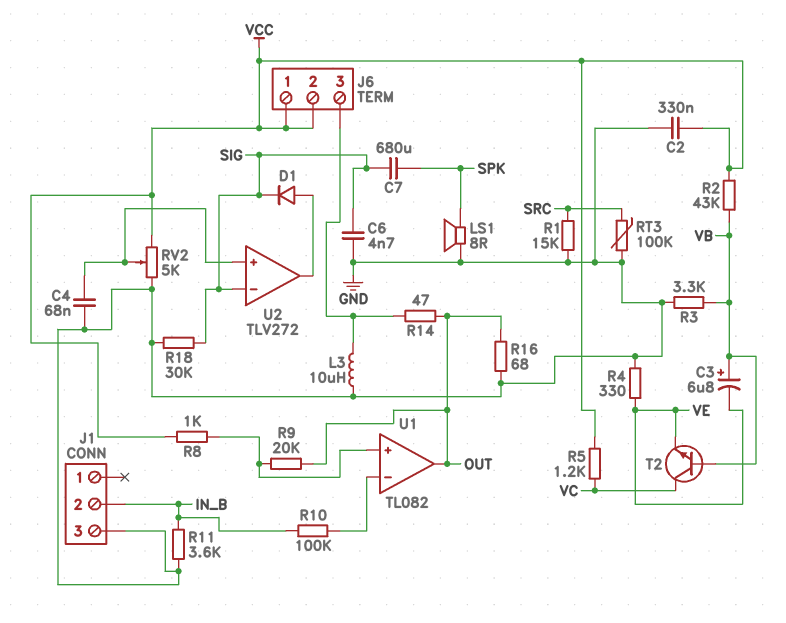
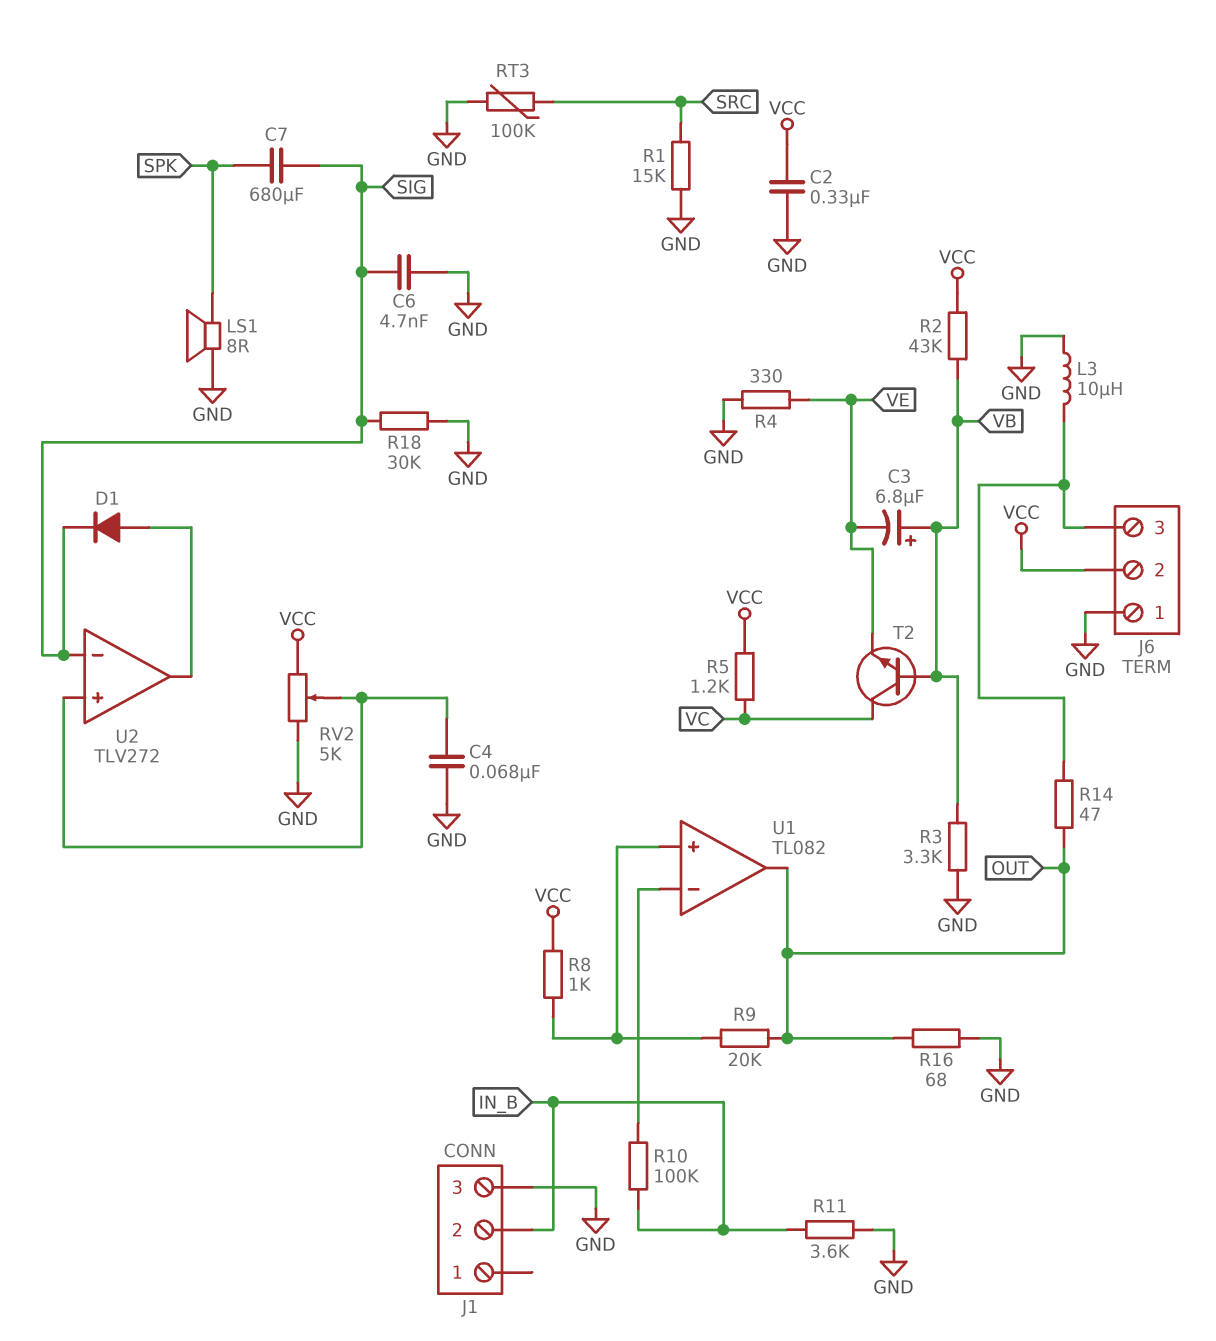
J6 pin 1: VCC -> GND

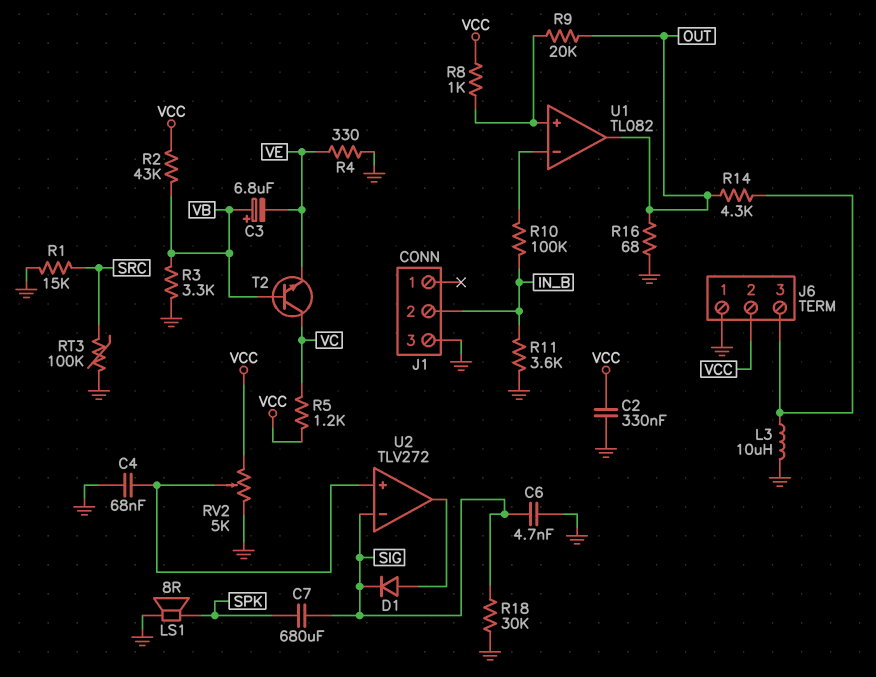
R14: 47 (J6/3, OUT) -> 4.3k (J6/3, OUT)

